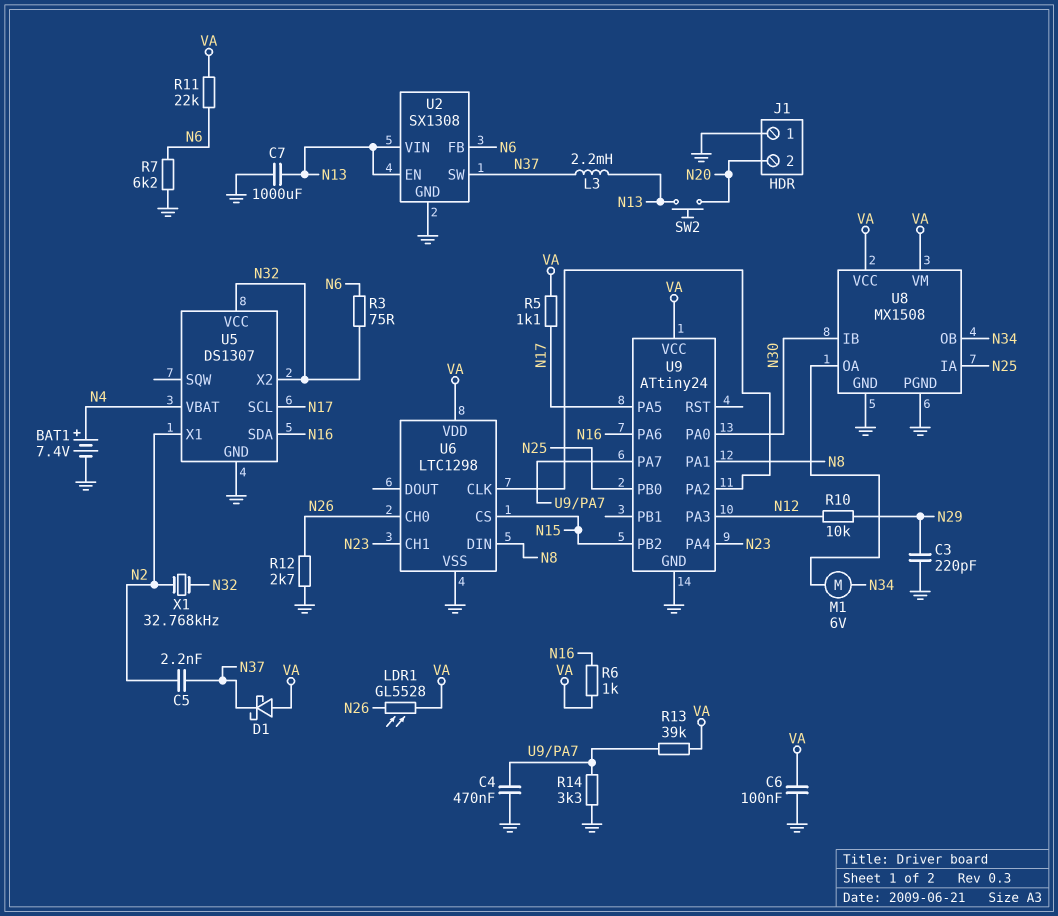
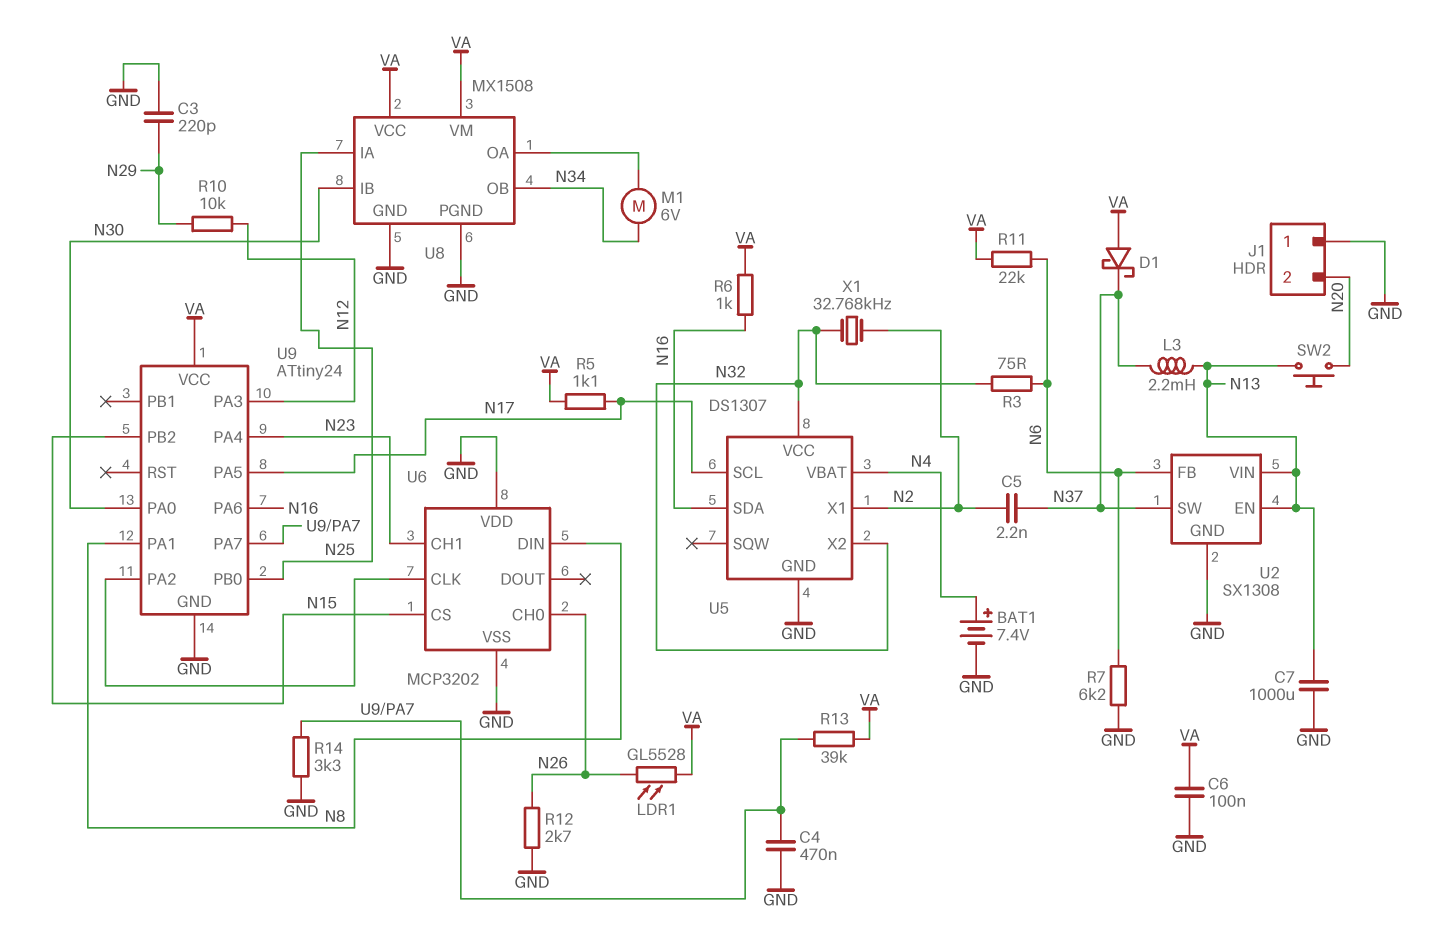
U6: LTC1298 -> MCP3202
U6 pin VDD: VA -> GND

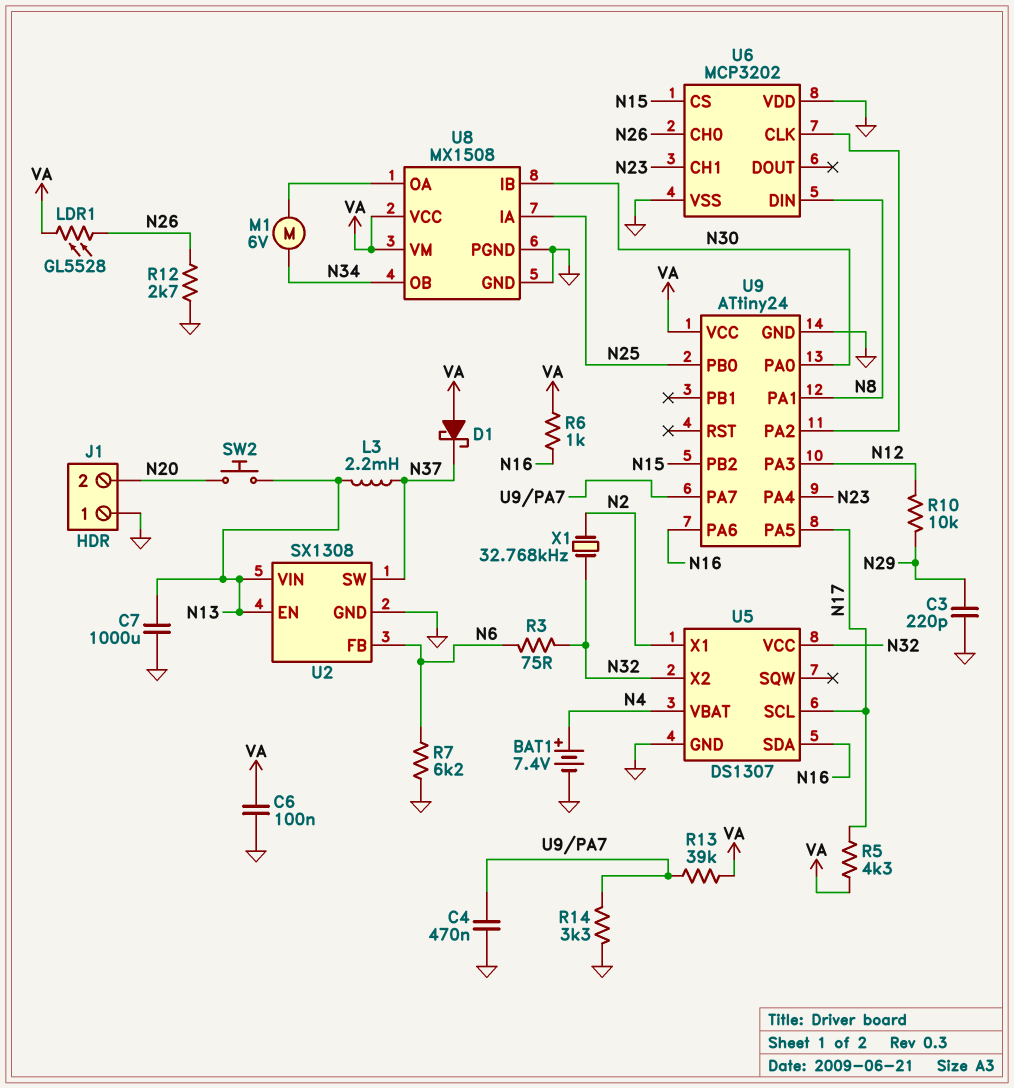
C5: 2.2nF (N2, N37) -> none
R5: 1.1k (N17, VA) -> 4.3k (N17, VA)
R11: 22k (N6, VA) -> none

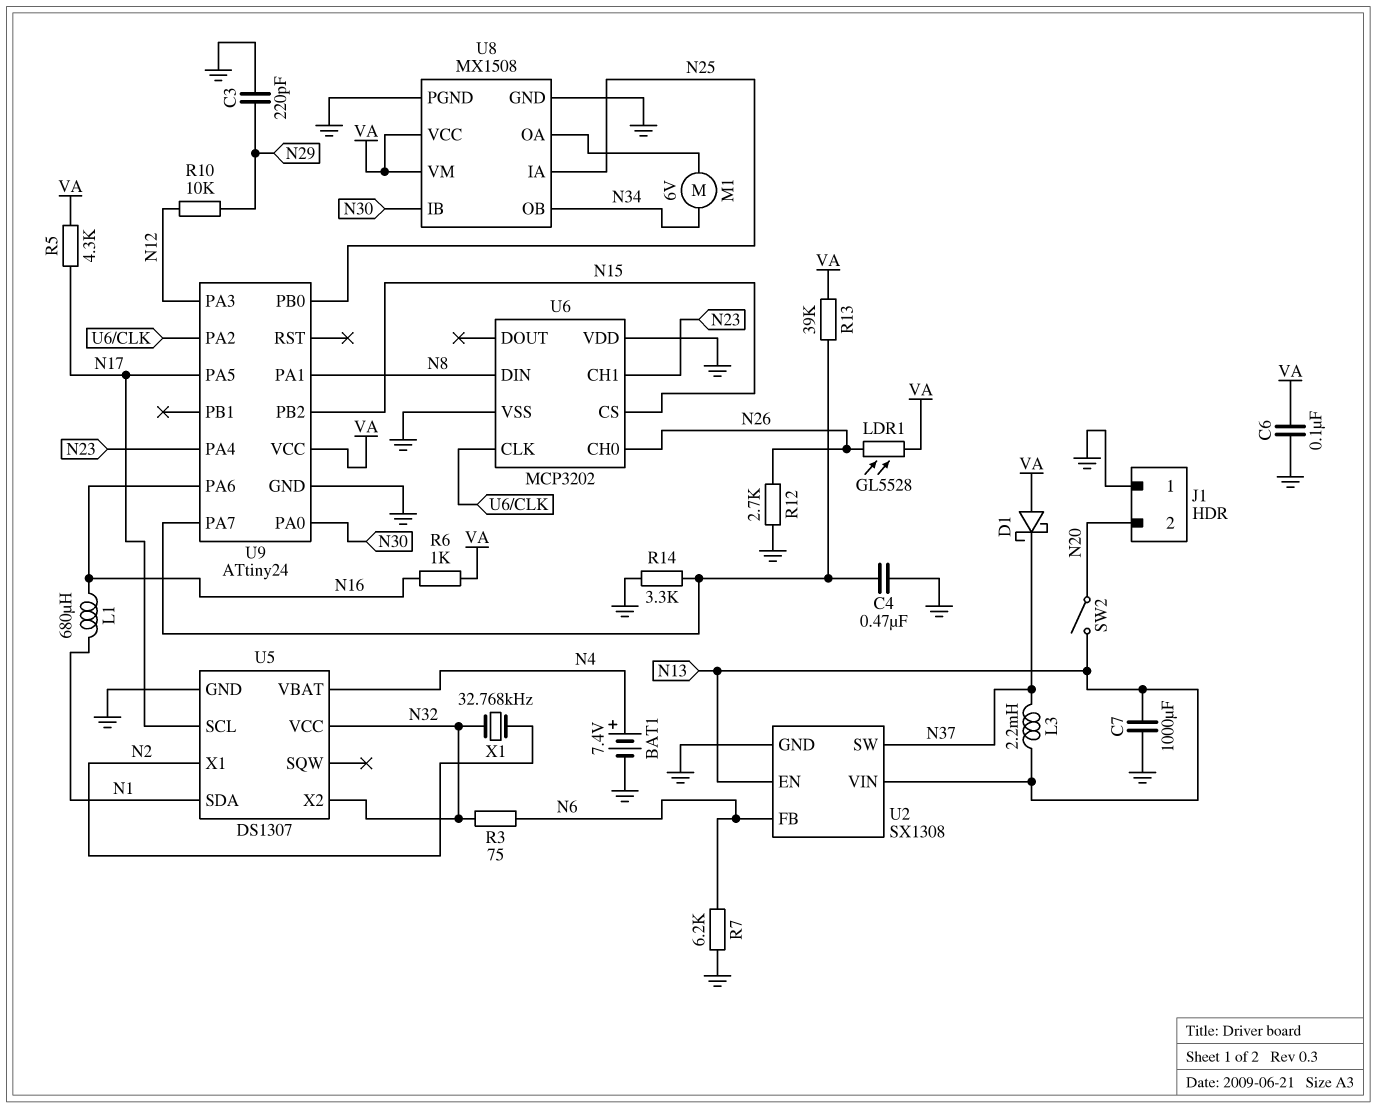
L1: none -> 680uH (N1, N16)
SW2: button (N13, N20) -> switch (N13, N20)
U5 pin SDA: N16 -> N1

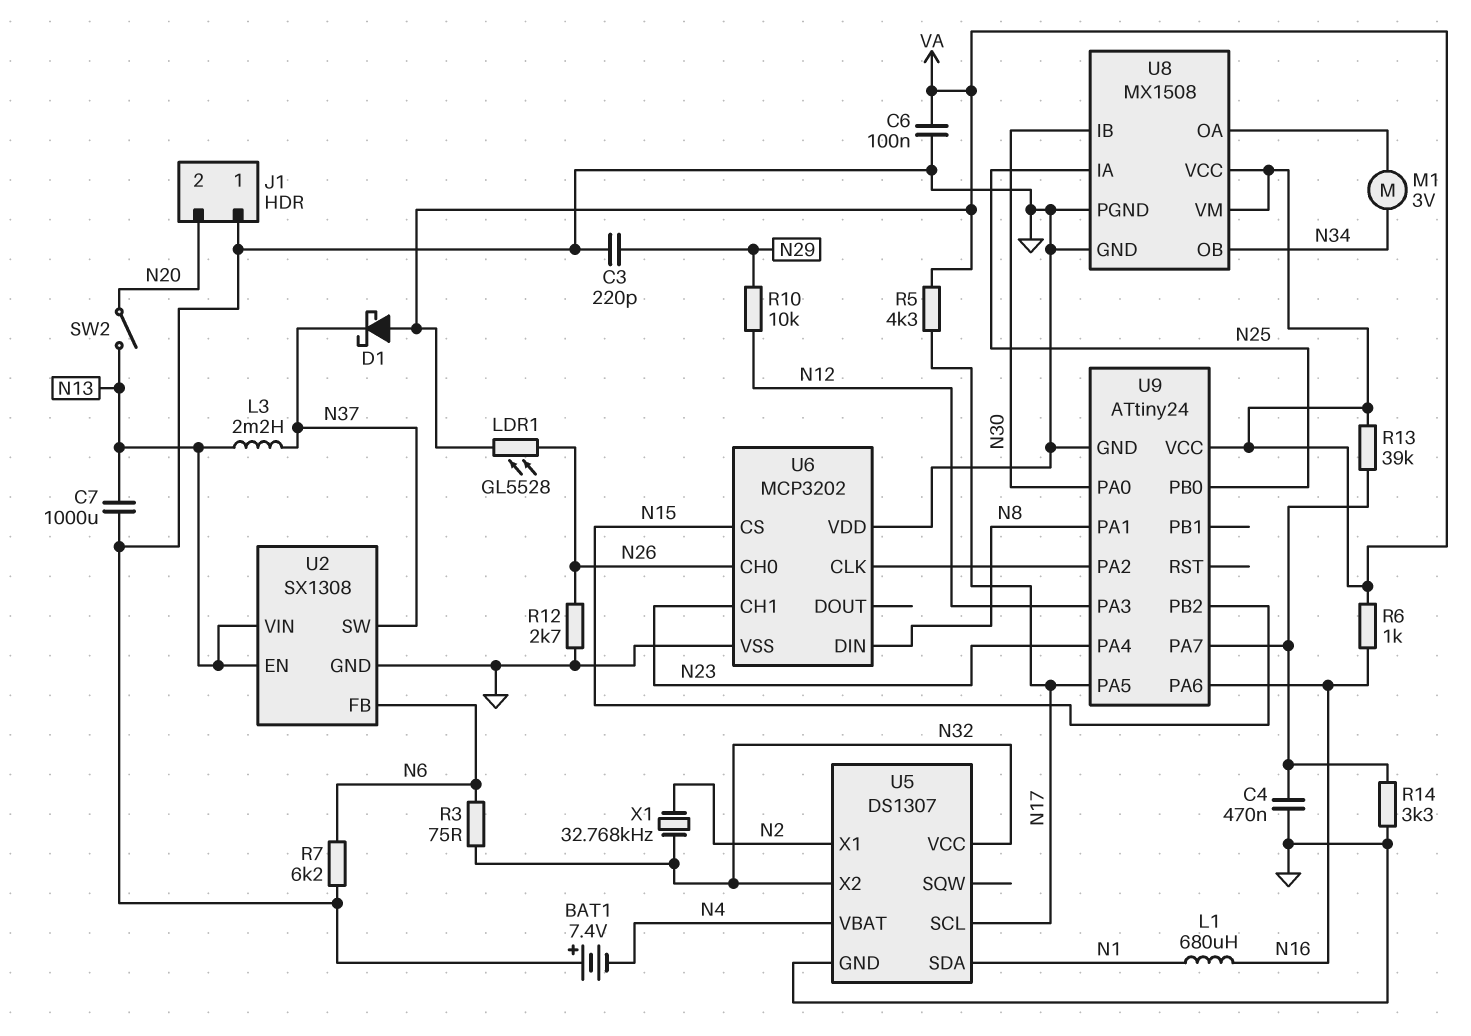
BAT1: 7.4V (plus N4, minus GND) -> 7.4V (plus GND, minus N4)
M1: motor 6V (N34, U8/OA) -> motor 3V (N34, U8/OA)

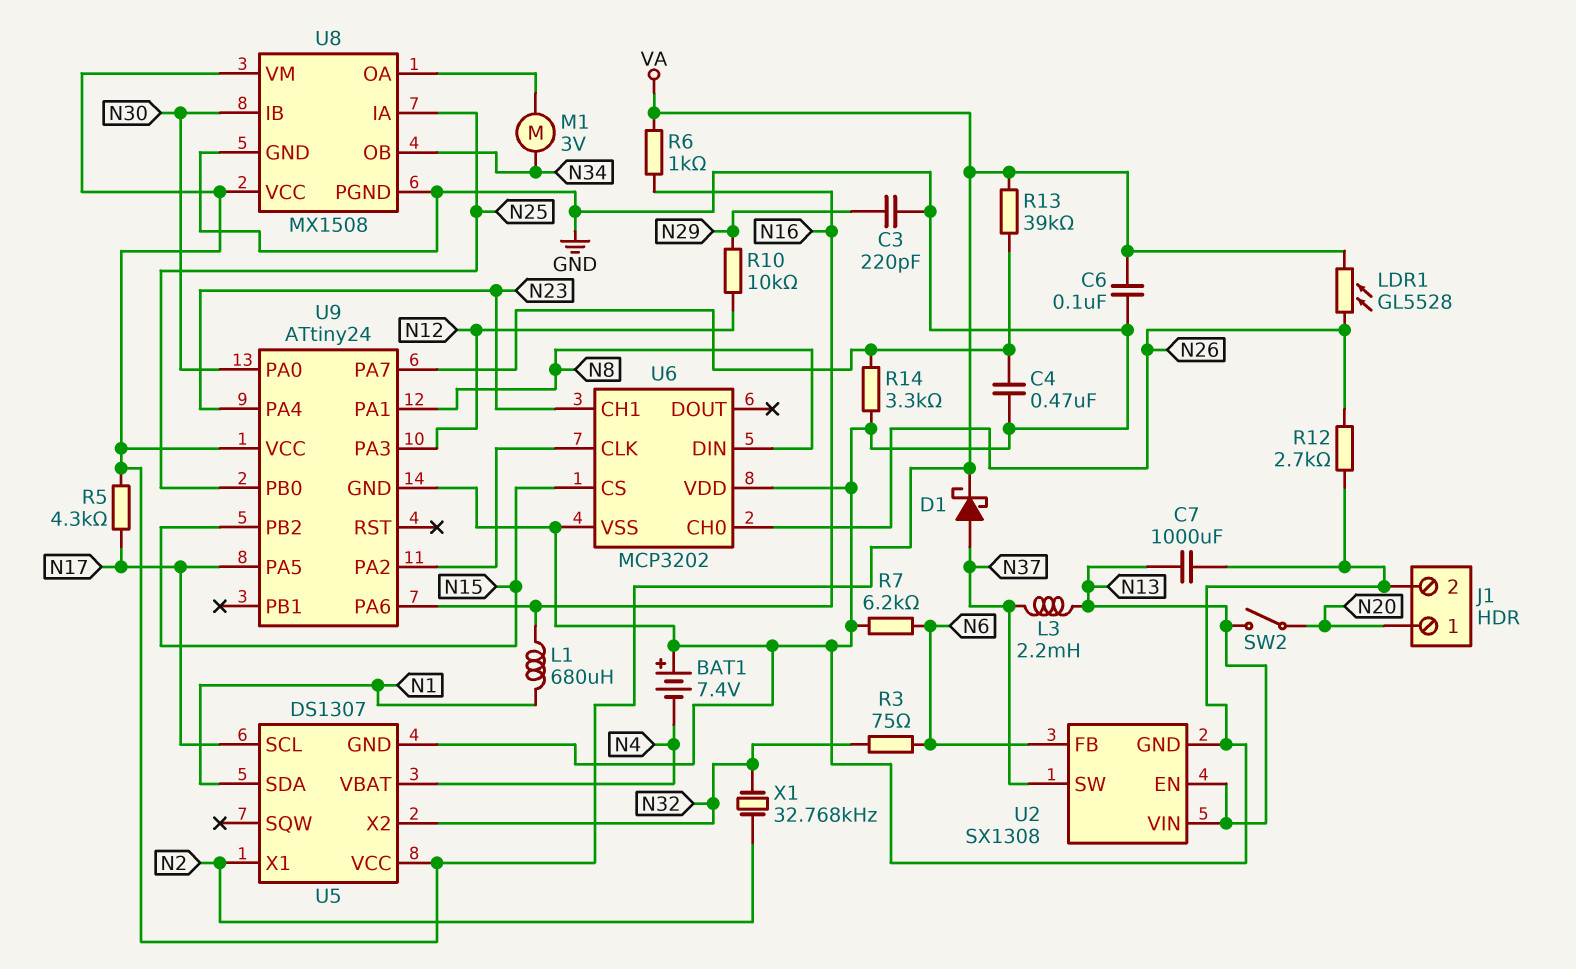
D1: schottky (A VA, K N37) -> schottky (A N37, K VA)
J1 pin 1: GND -> N20
J1 pin 2: N20 -> GND
U5 pin VCC: N32 -> VA

